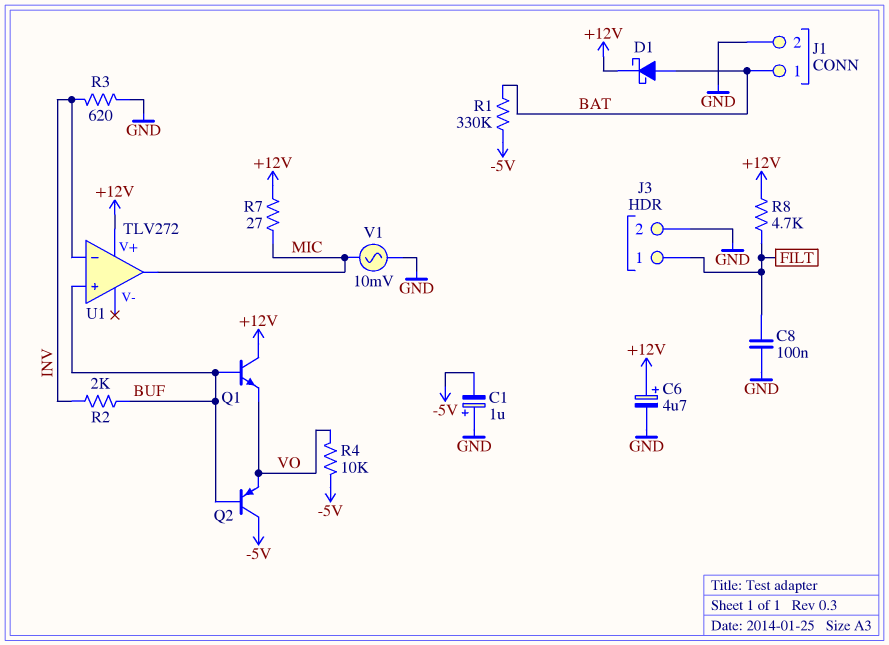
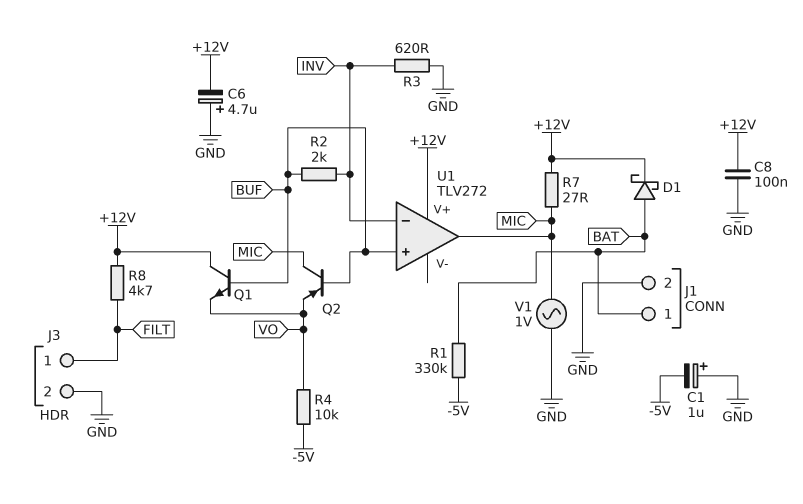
C6: 4.7uF (plus +12V, minus GND) -> 4.7uF (plus GND, minus +12V)
C8: 100nF (FILT, GND) -> 100nF (+12V, GND)
Q2: PNP (B BUF, C -5V, E VO) -> PNP (B BUF, C MIC, E VO)
V1: AC 10mV (GND, MIC) -> AC 1V (GND, MIC)

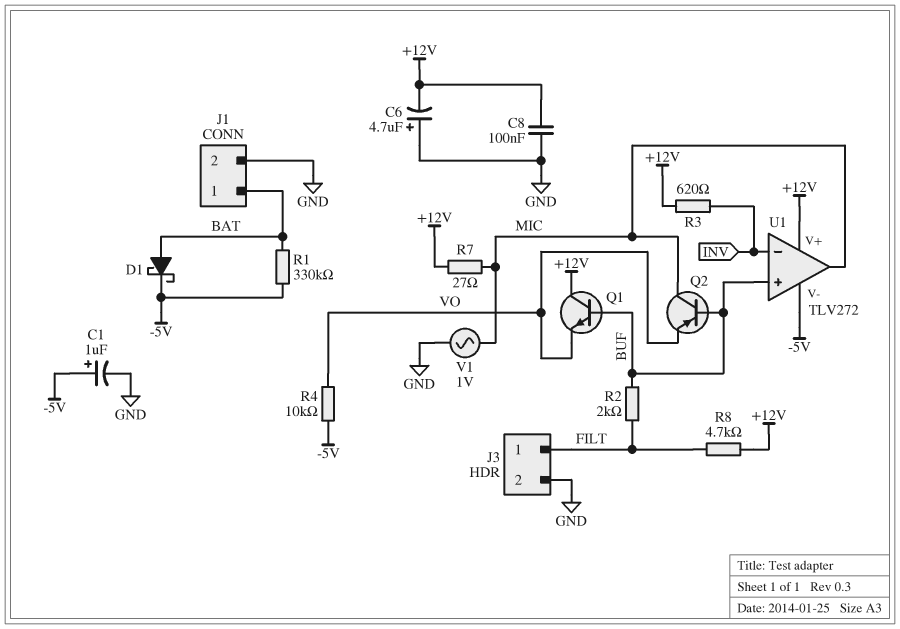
C1: 1uF (plus GND, minus -5V) -> 1uF (plus -5V, minus GND)
D1: schottky (A BAT, K +12V) -> schottky (A BAT, K -5V)
R2: 2k (BUF, INV) -> 2k (BUF, FILT)
R3: 620 (GND, INV) -> 620 (+12V, INV)
U1 pin V-: none -> -5V

